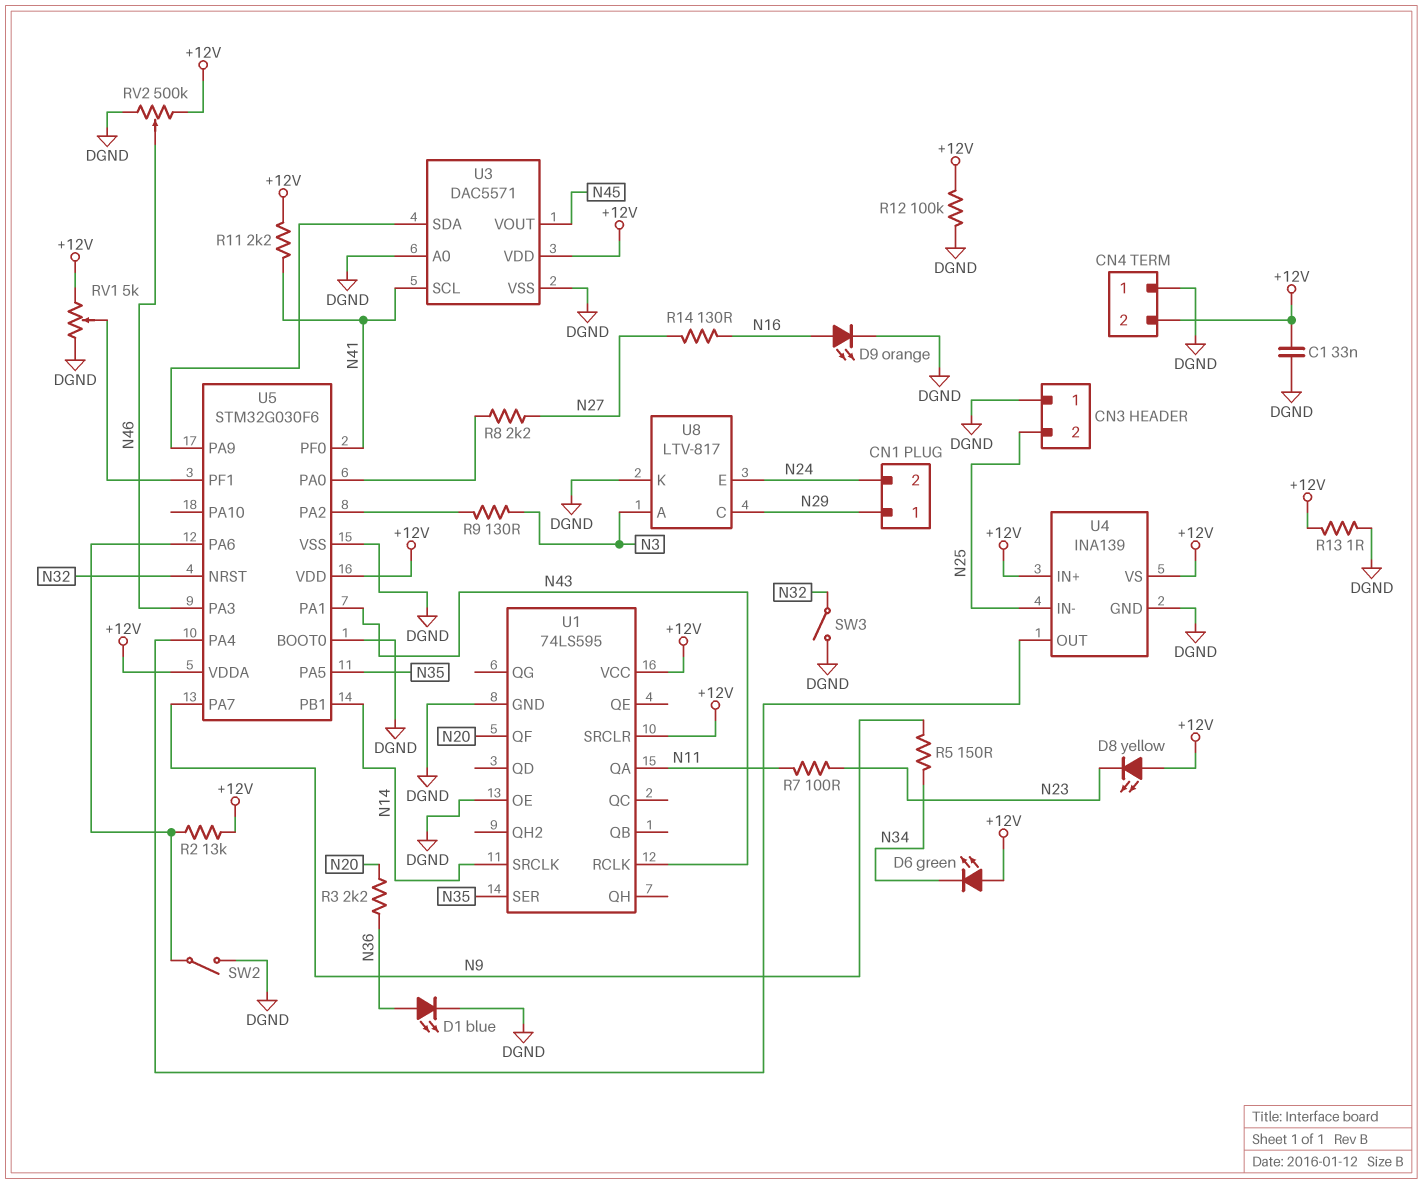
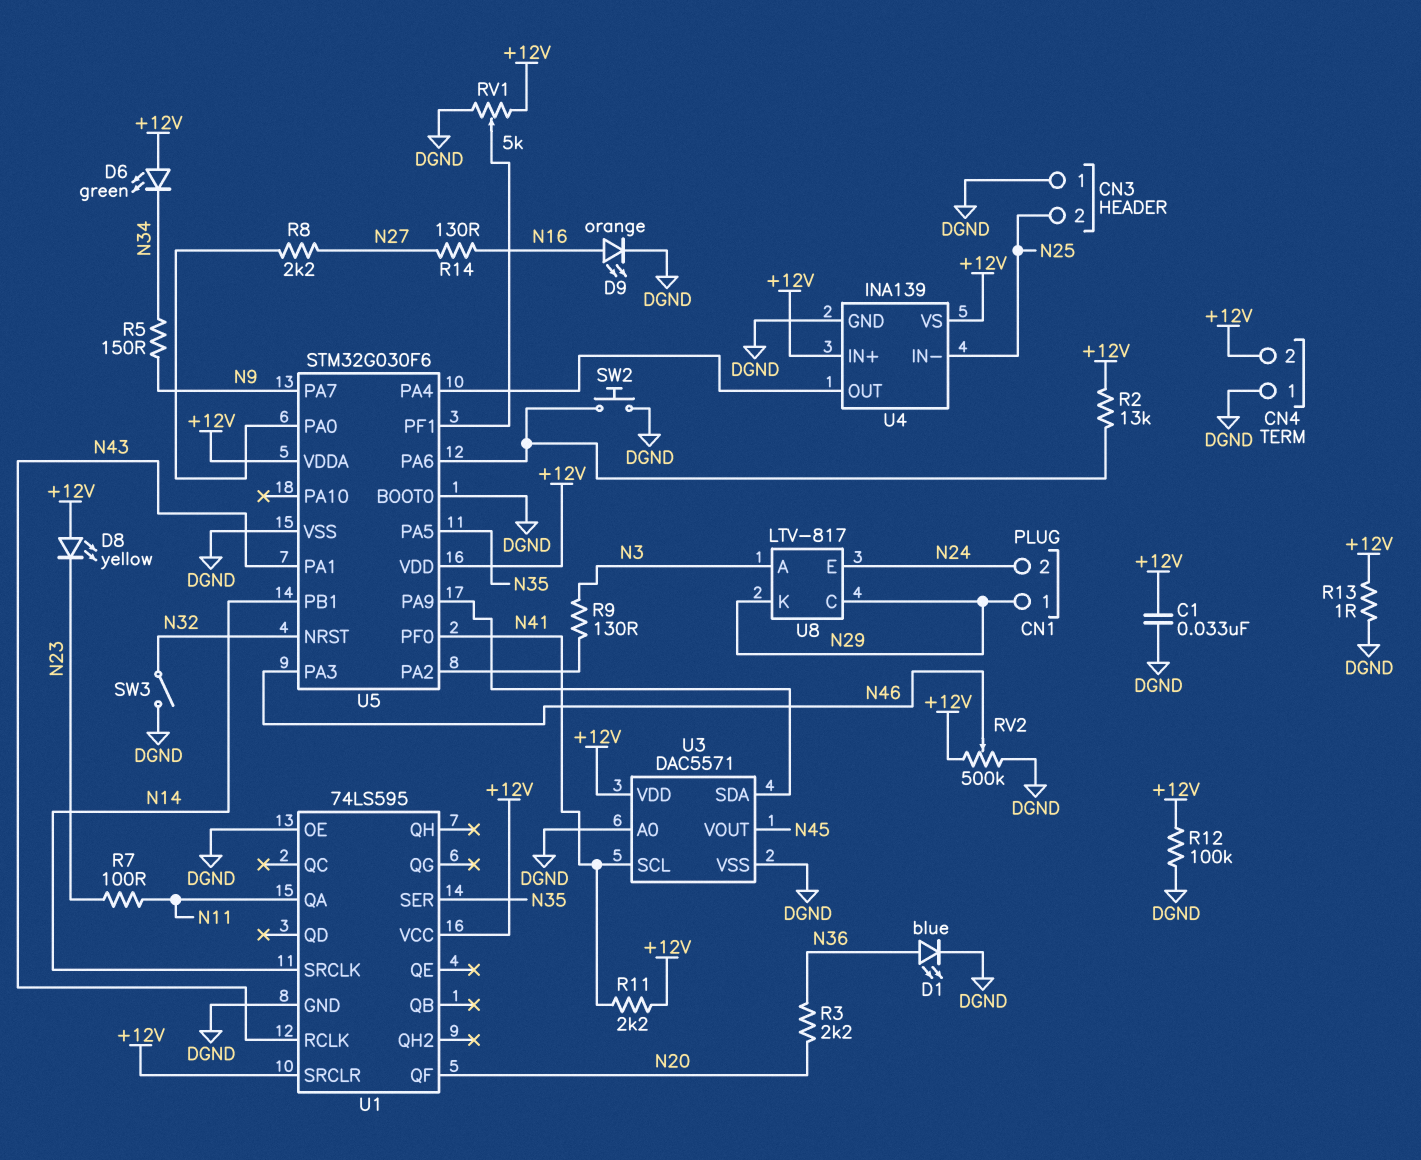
SW2: switch (DGND, U5/PA6) -> button (DGND, U5/PA6)
U8 pin K: DGND -> N29

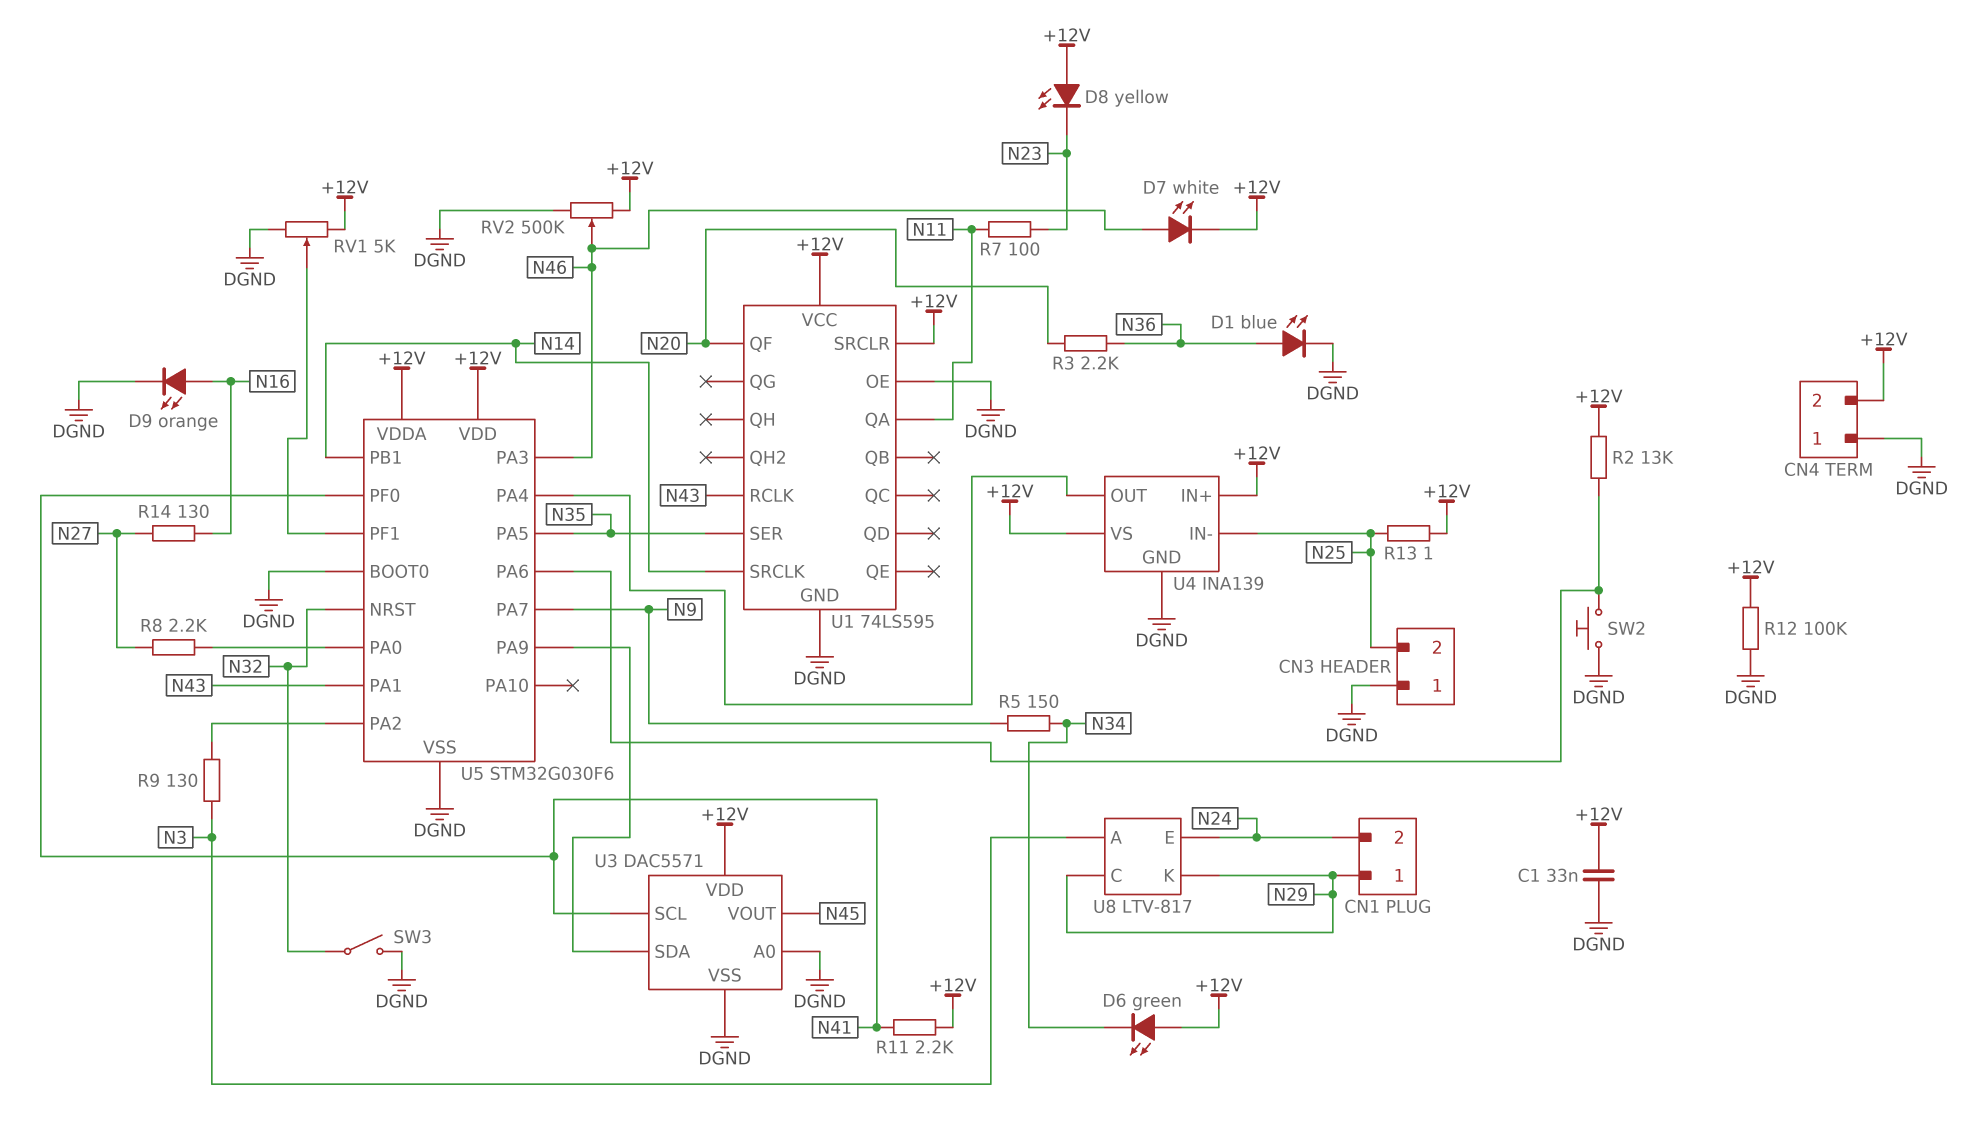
D7: none -> LED white (A N46, K +12V)
R13: 1 (+12V, DGND) -> 1 (+12V, N25)

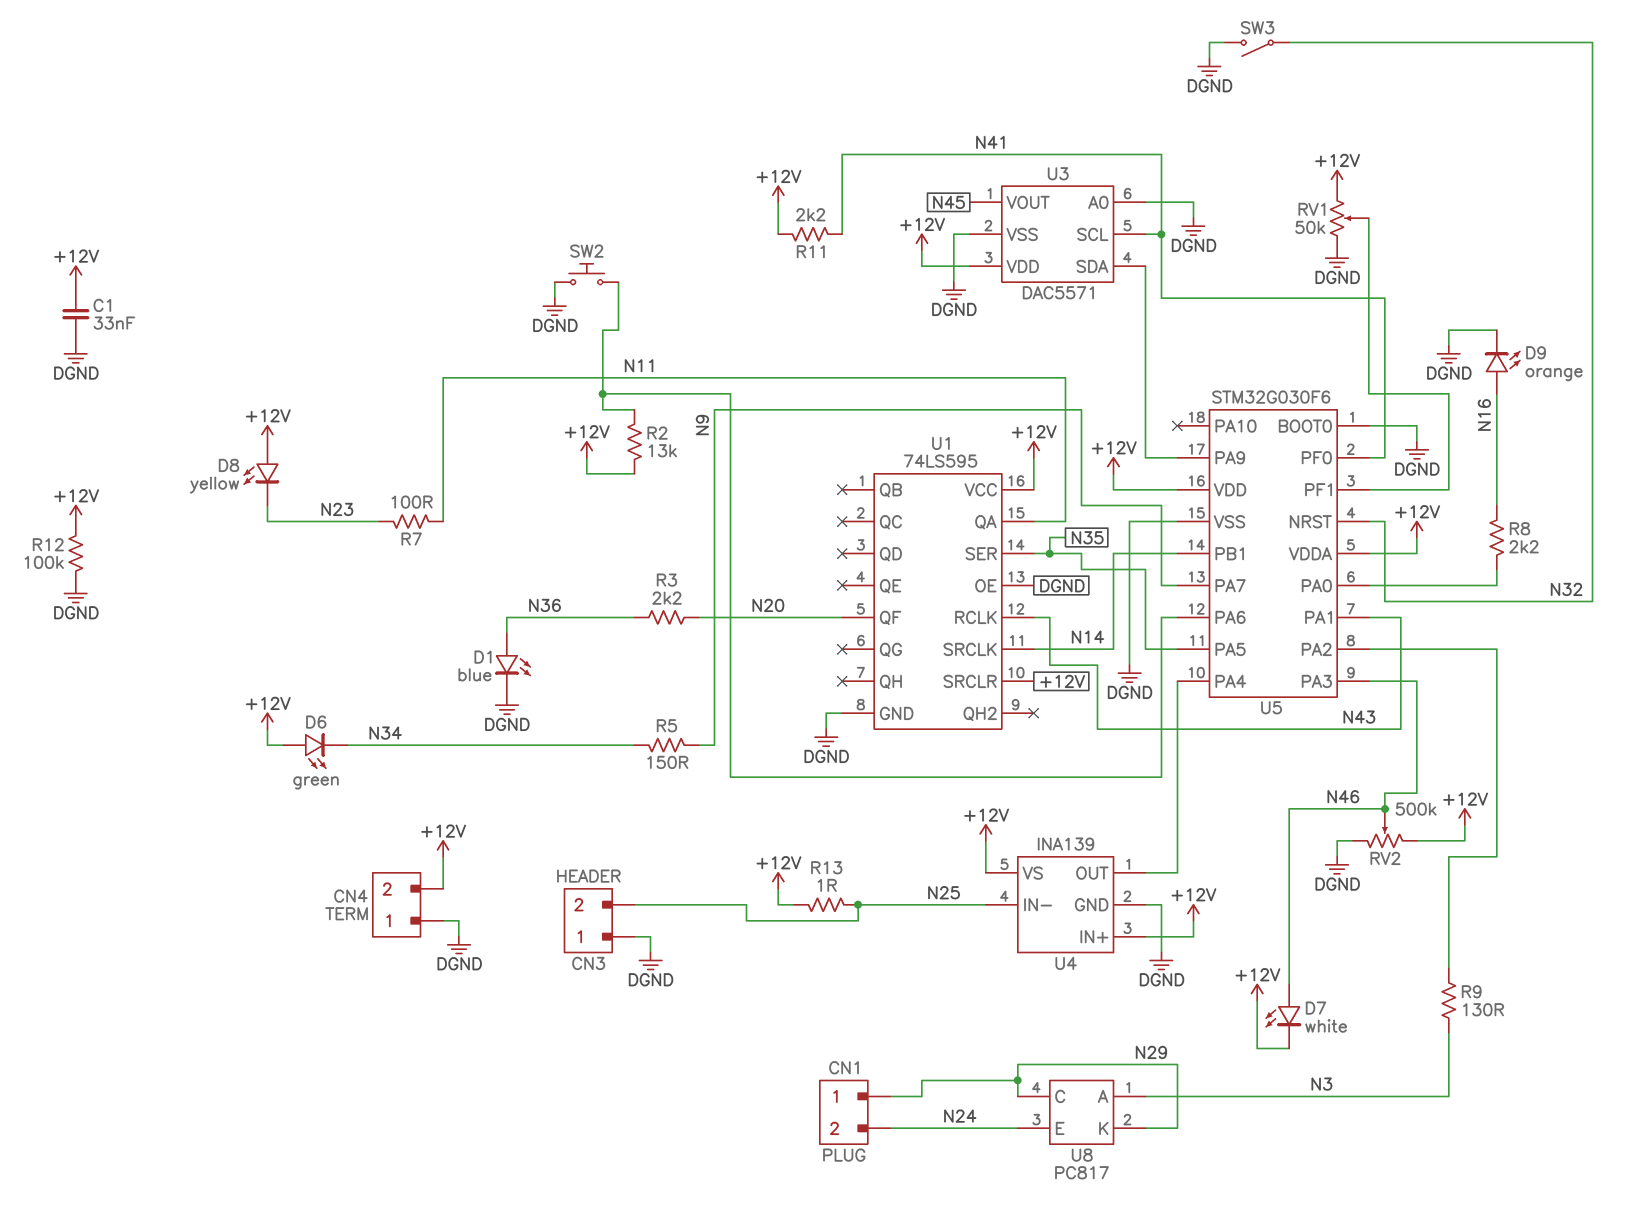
R8: 2.2k (N27, U5/PA0) -> 2.2k (N16, U5/PA0)
R14: 130 (N16, N27) -> none
RV1: 5k (+12V, DGND, wiper U5/PF1) -> 50k (+12V, DGND, wiper U5/PF1)
U8: LTV-817 -> PC817

